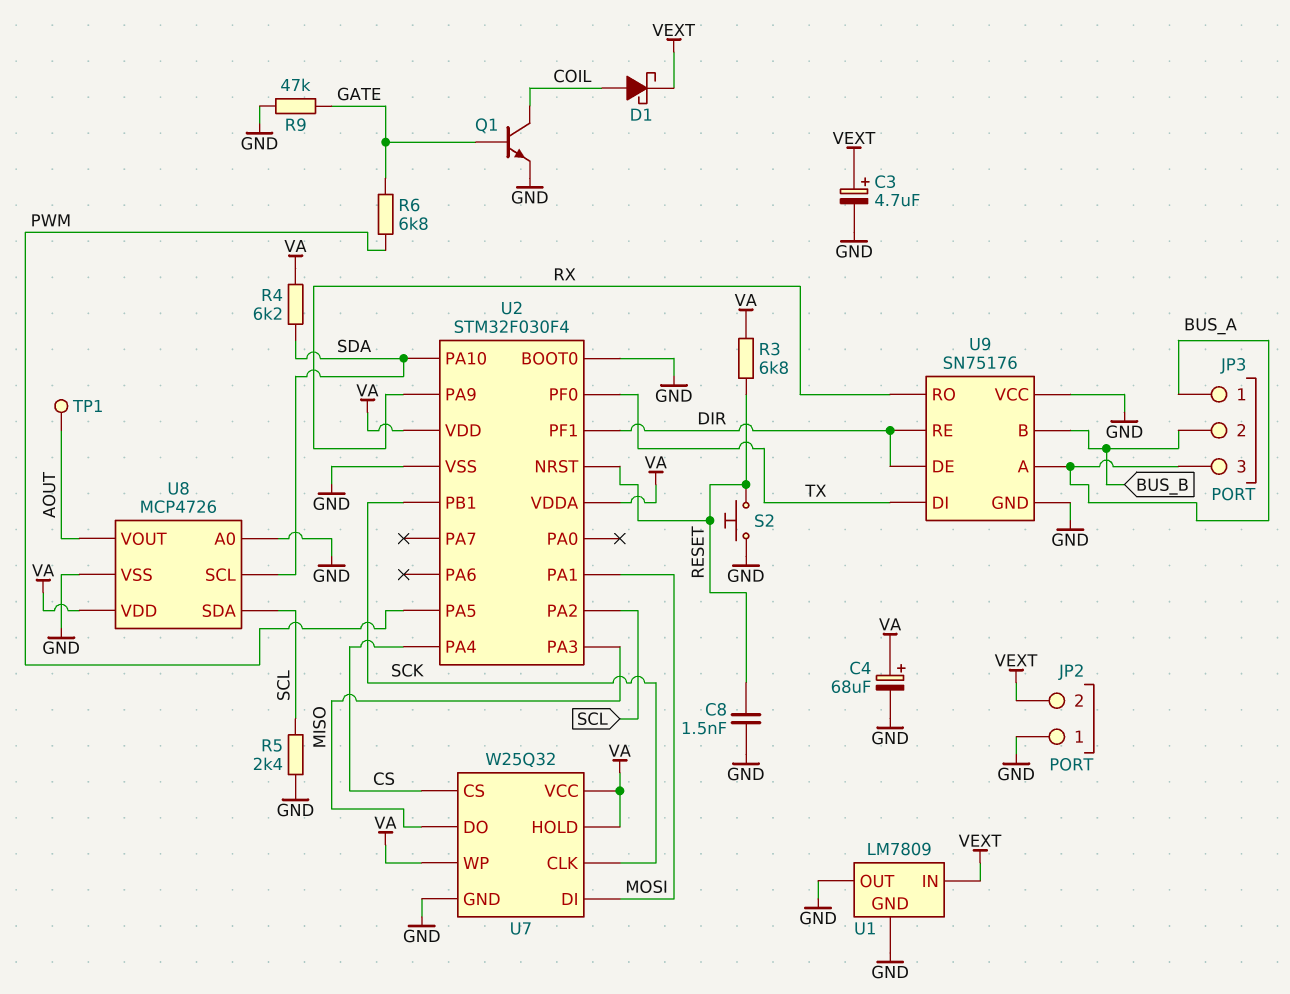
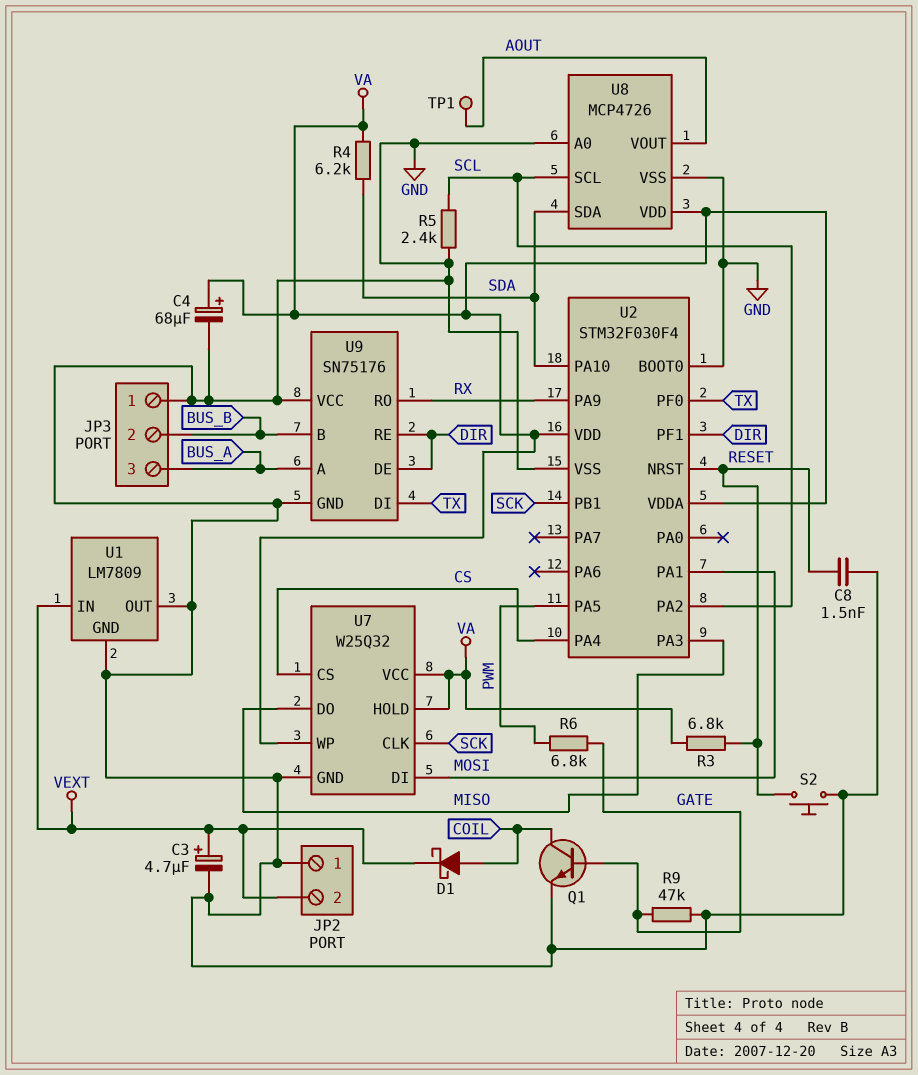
JP3 pin 1: BUS_A -> GND
U8 pin SCL: SDA -> SCL
U8 pin SDA: SCL -> SDA

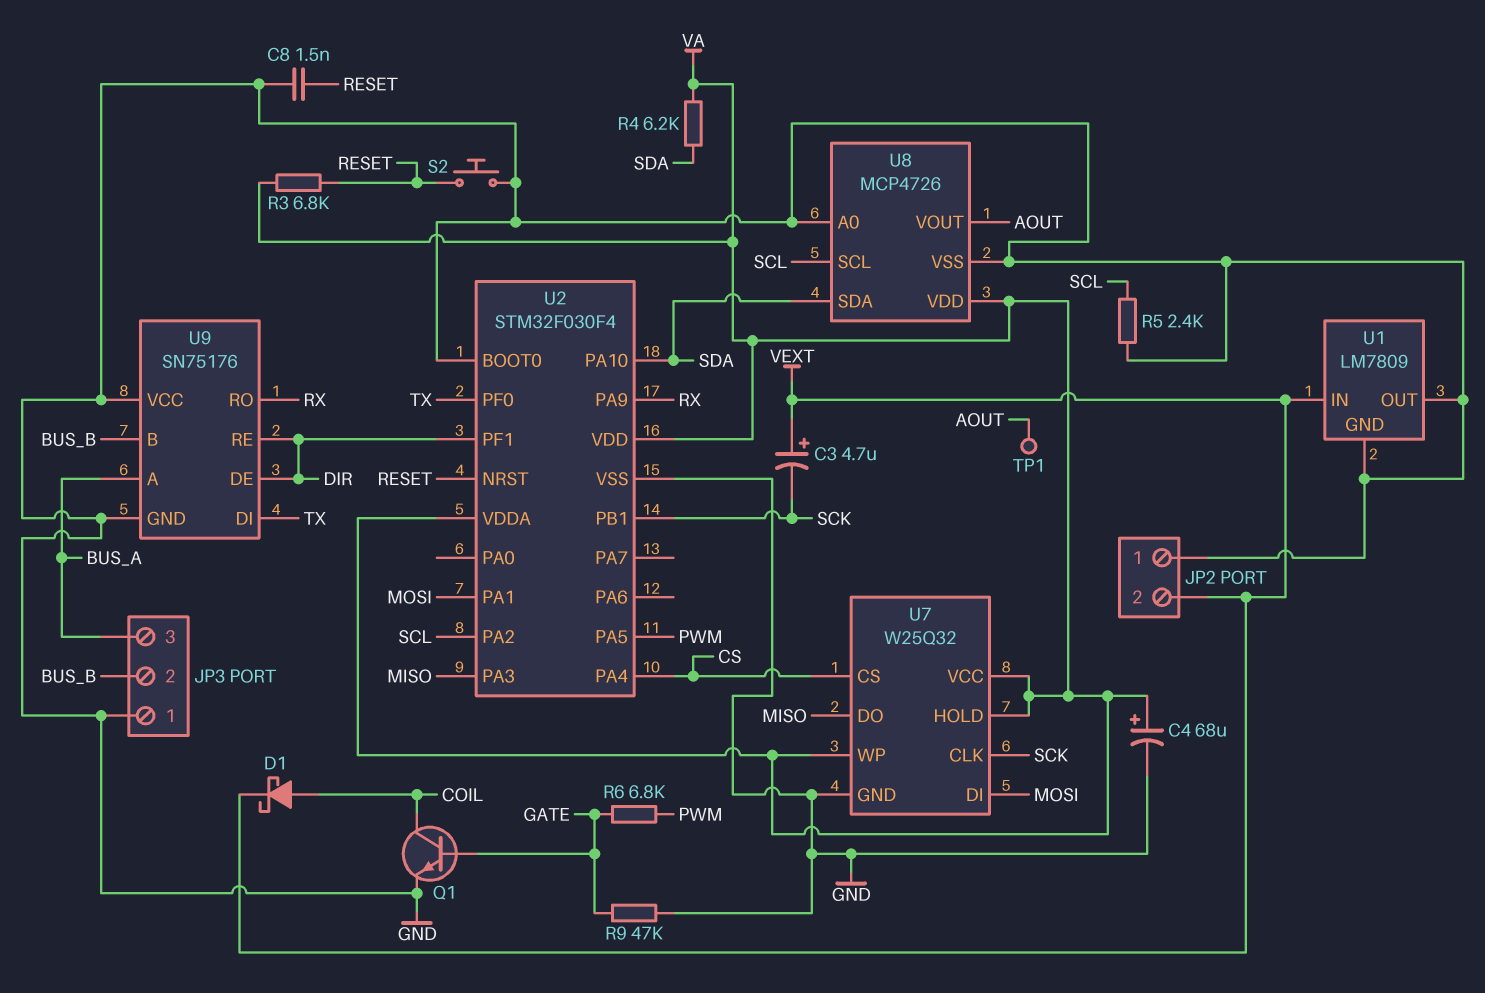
C3: 4.7uF (plus VEXT, minus GND) -> 4.7uF (plus VEXT, minus SCK)

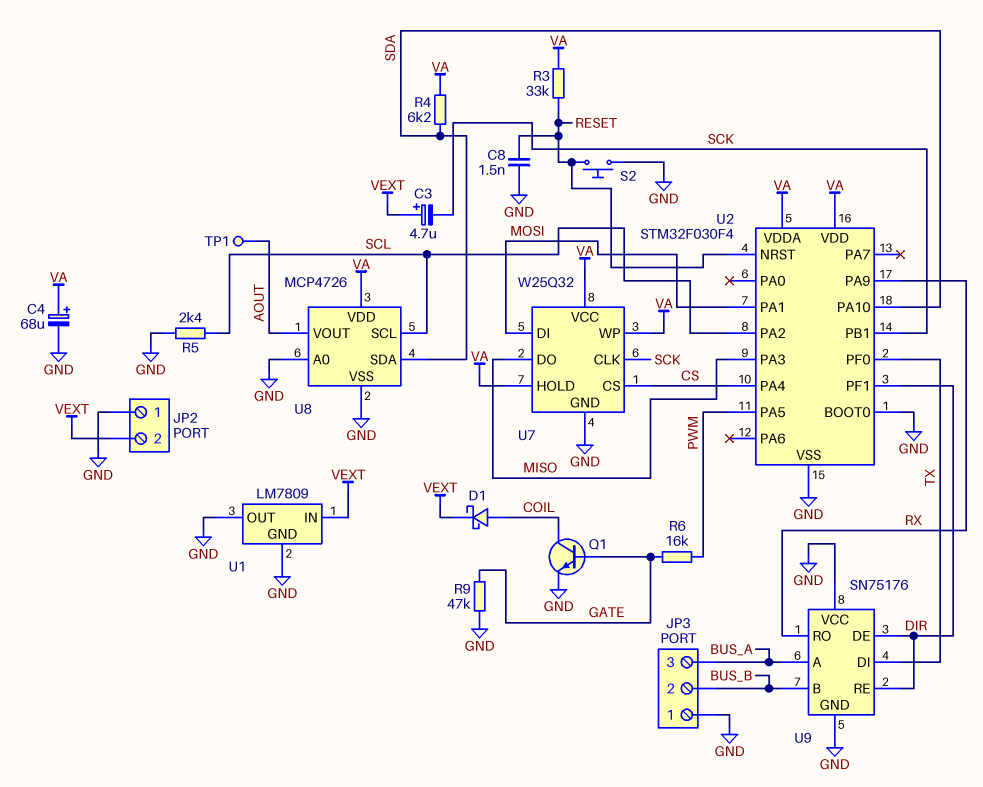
R3: 6.8k (RESET, VA) -> 33k (RESET, VA)
R6: 6.8k (GATE, PWM) -> 16k (GATE, PWM)

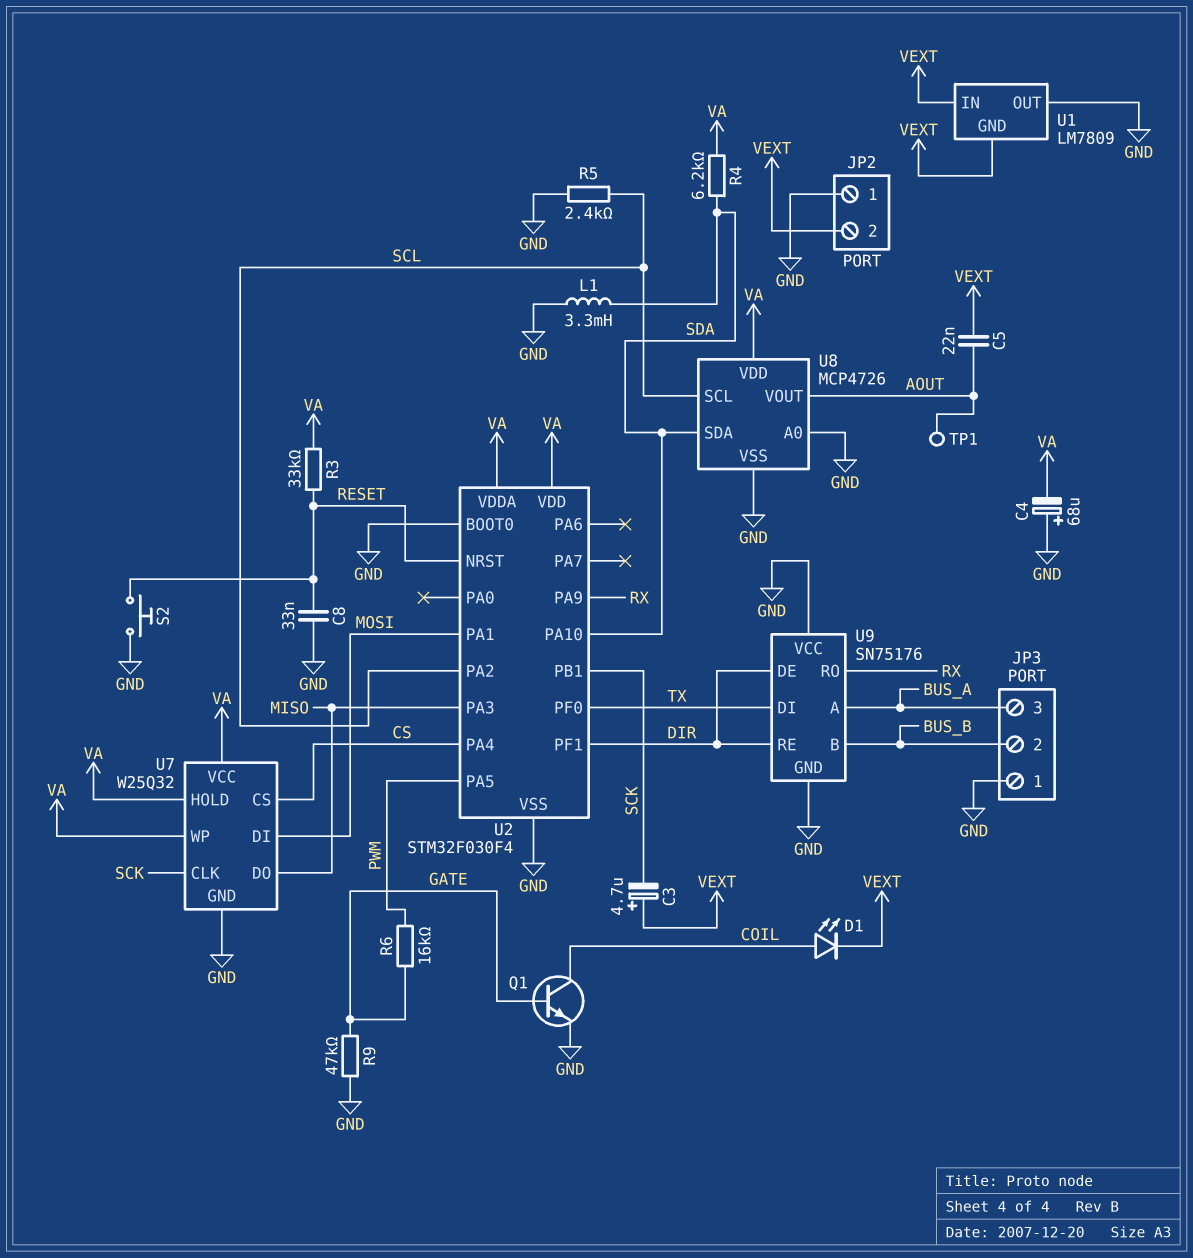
C4: 68uF (plus VA, minus GND) -> 68uF (plus GND, minus VA)
C5: none -> 22nF (AOUT, VEXT)
C8: 1.5nF (GND, RESET) -> 33nF (GND, RESET)
D1: schottky (A COIL, K VEXT) -> LED (A COIL, K VEXT)
L1: none -> 3.3mH (GND, SDA)
U1 pin GND: GND -> VEXT

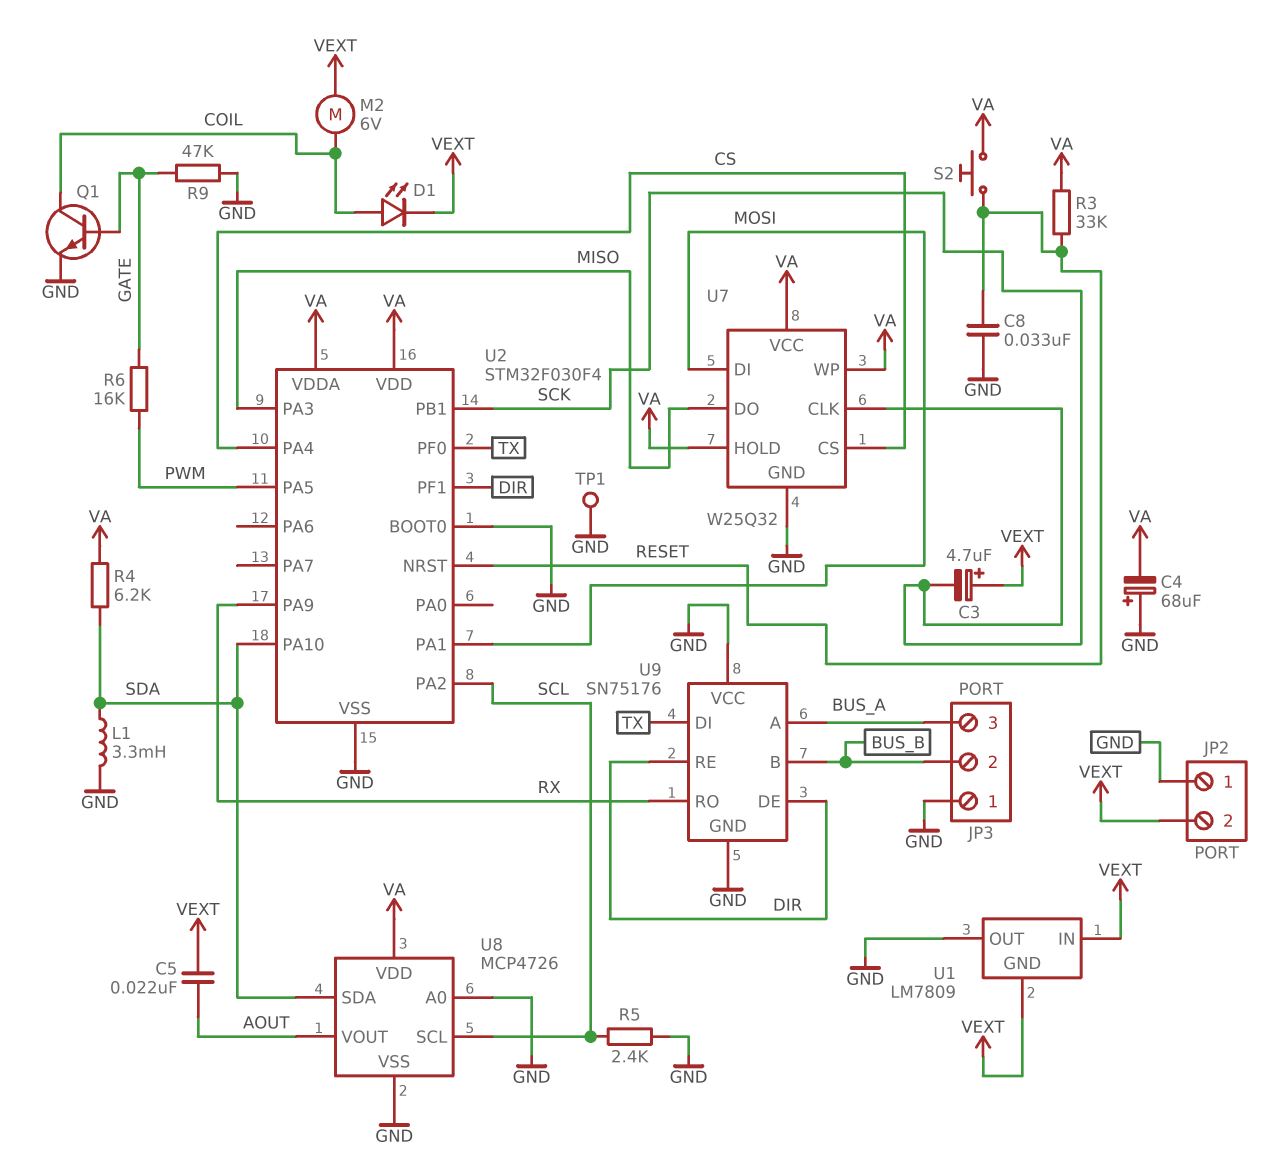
M2: none -> motor 6V (COIL, VEXT)
S2: button (GND, RESET) -> button (RESET, VA)
TP1: test point (AOUT) -> test point (GND)

